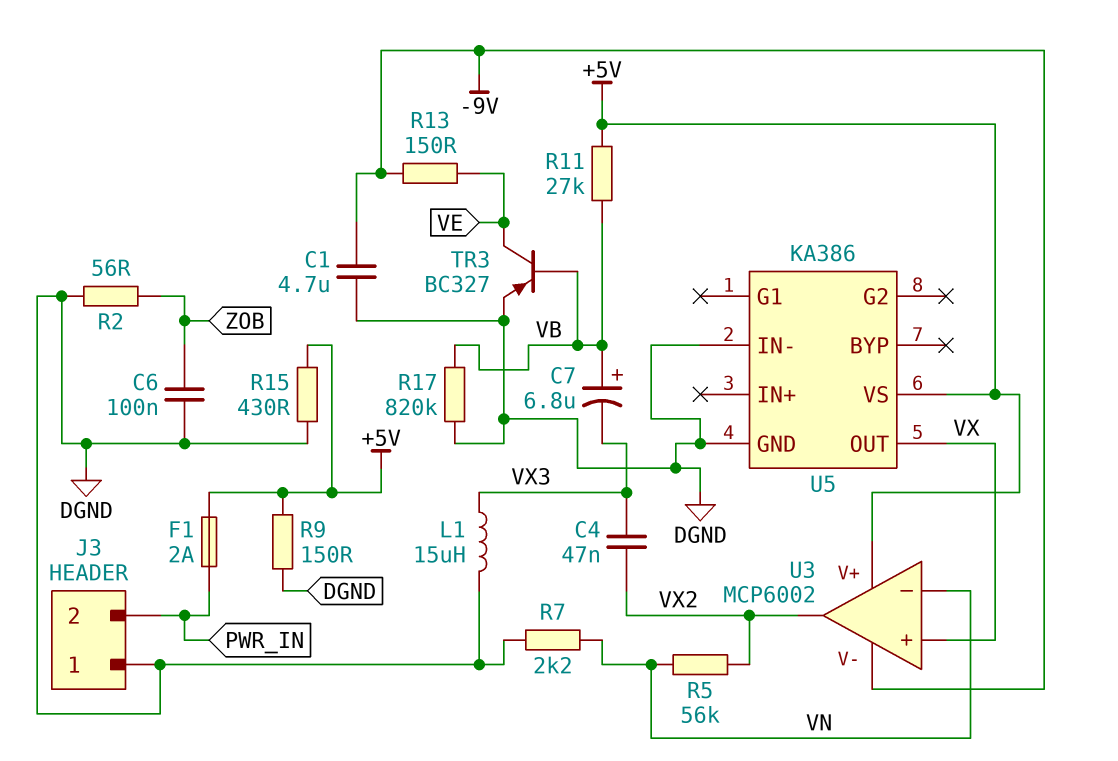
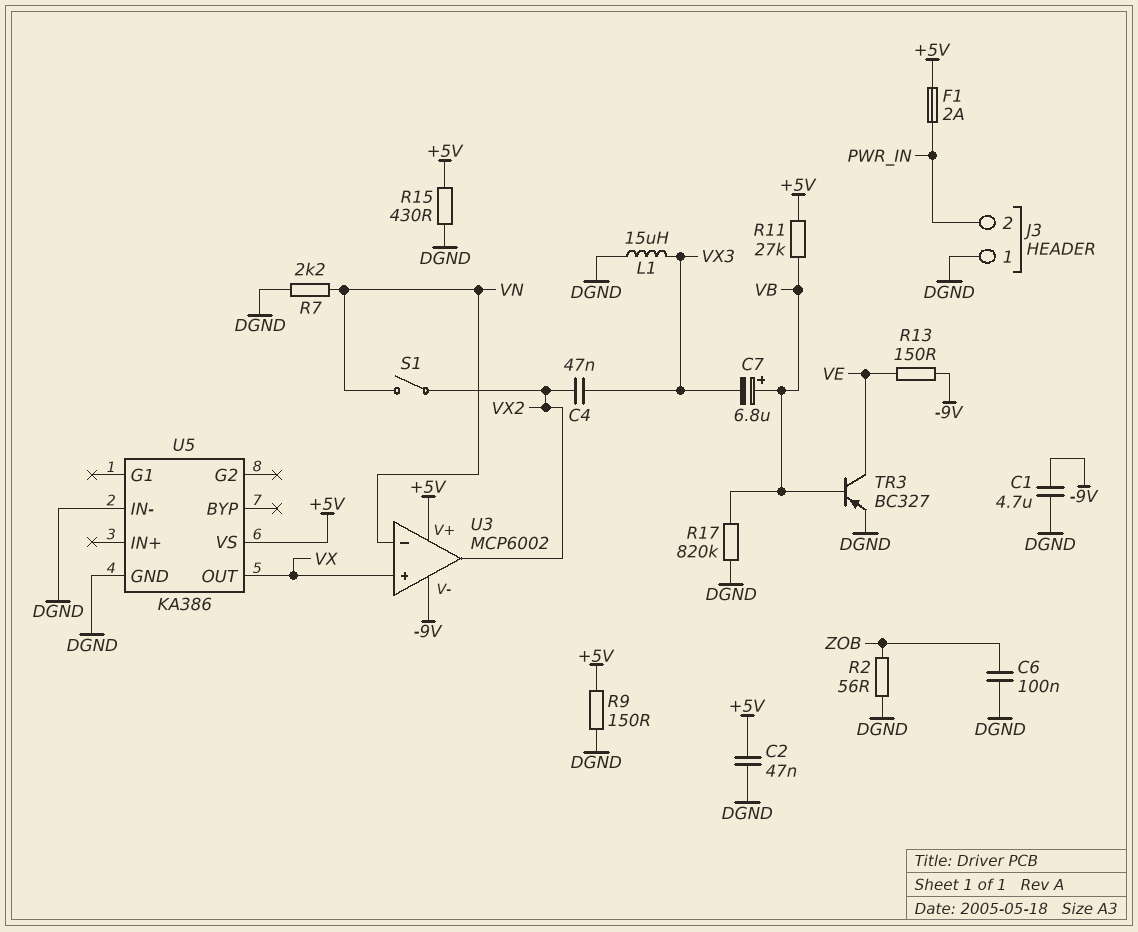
C2: none -> 47nF (+5V, DGND)
R5: 56k (VN, VX2) -> none
S1: none -> switch (VN, VX2)

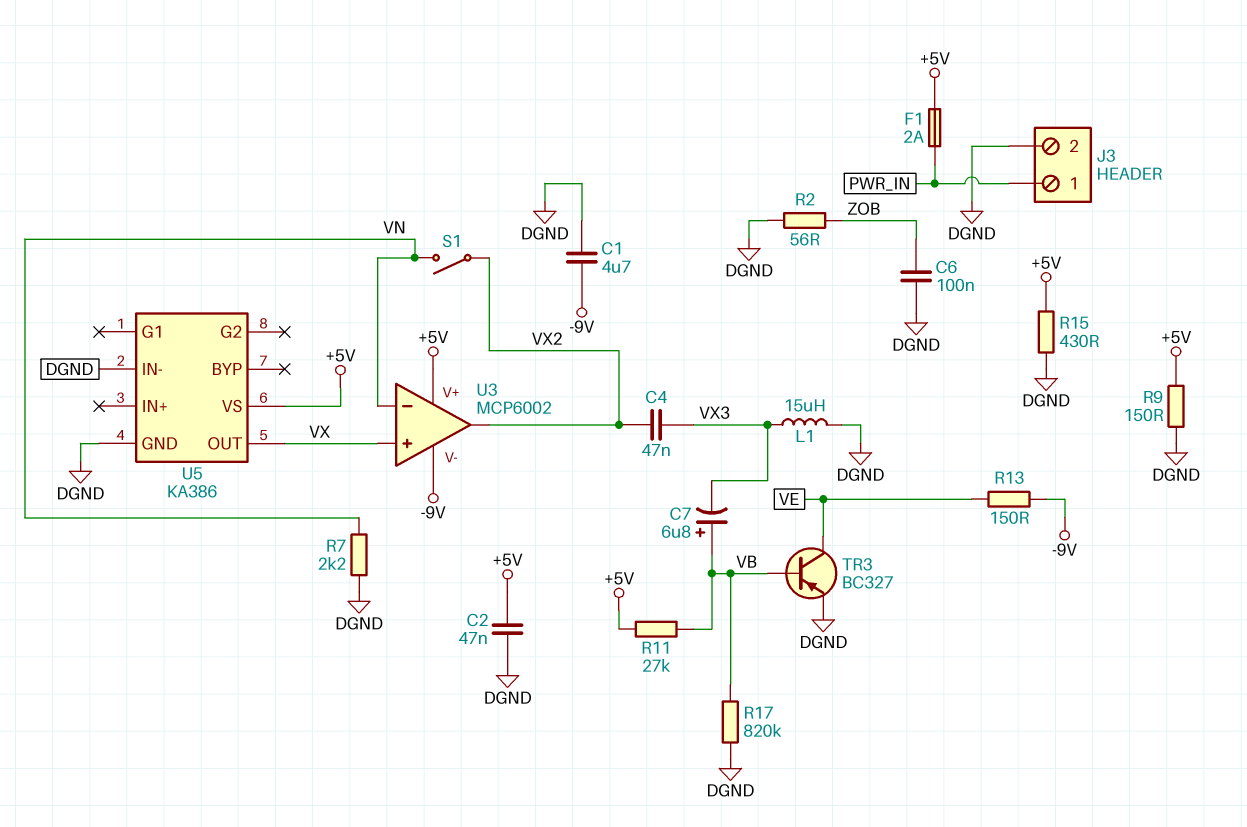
J3 pin 1: DGND -> PWR_IN
J3 pin 2: PWR_IN -> DGND

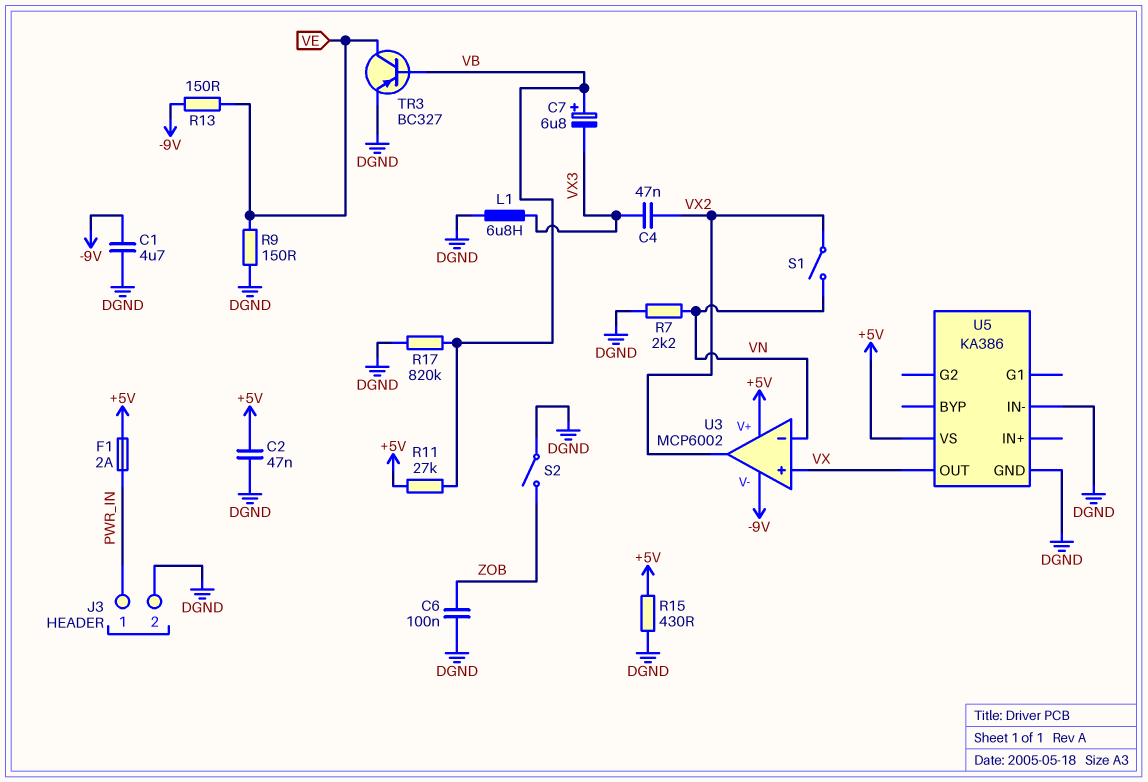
L1: 15uH (DGND, VX3) -> 6.8uH (DGND, VX3)
R2: 56 (DGND, ZOB) -> none
R9: 150 (+5V, DGND) -> 150 (DGND, VE)
S2: none -> switch (DGND, ZOB)

